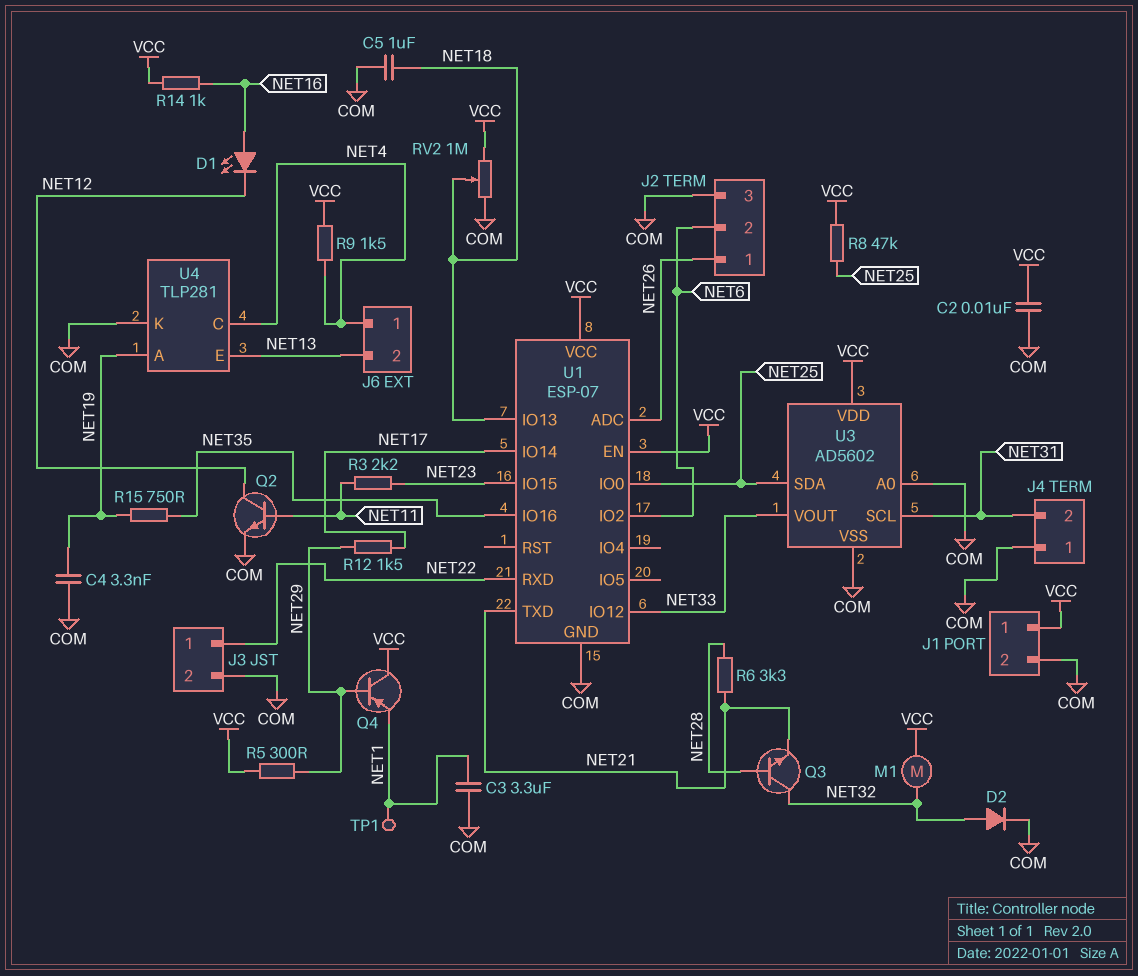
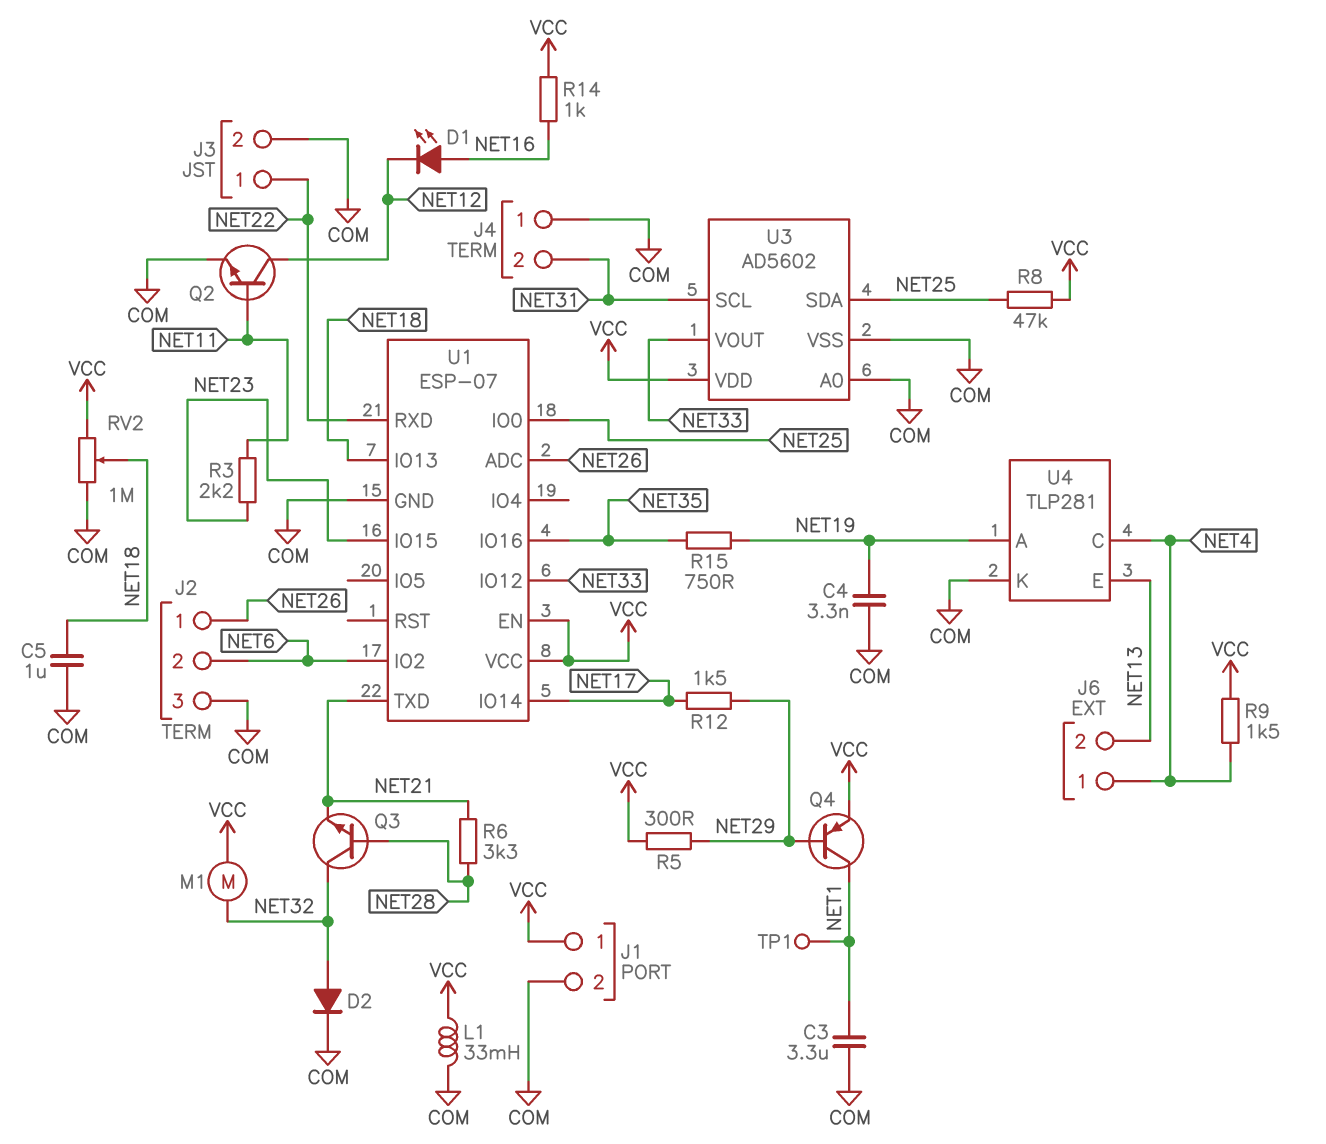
C2: 10nF (COM, VCC) -> none
L1: none -> 33mH (COM, VCC)
Q4: PNP (B NET29, C VCC, E NET1) -> PNP (B NET29, C NET1, E VCC)

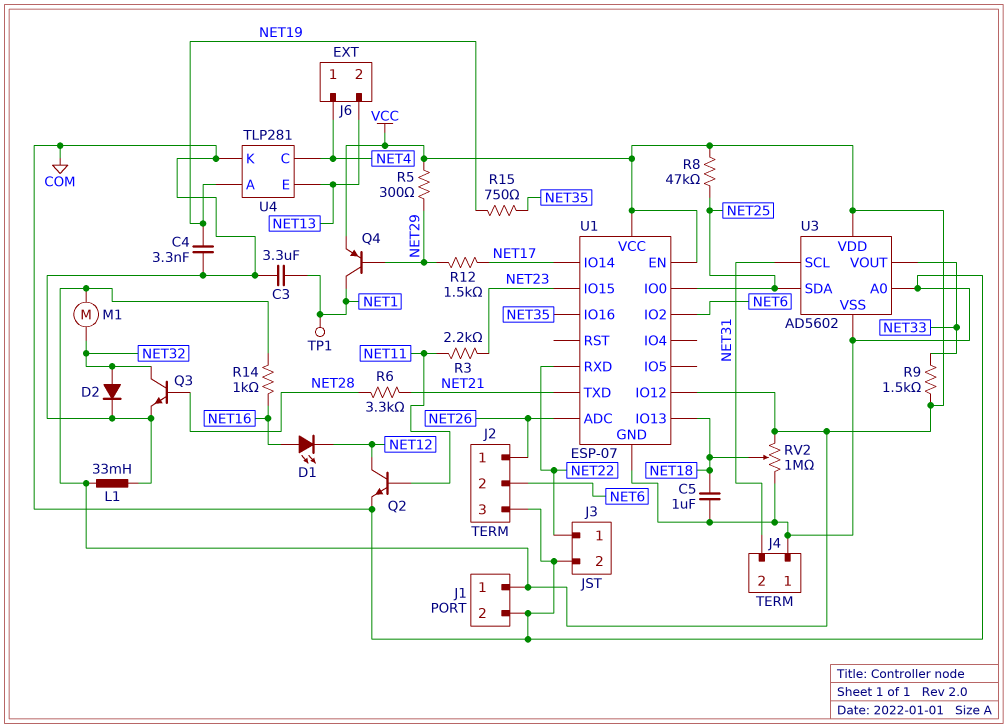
Q3: NPN (B NET28, C NET32, E NET21) -> NPN (B NET28, C NET32, E COM)
R9: 1.5k (NET4, VCC) -> 1.5k (NET33, VCC)
U1 pin IO12: NET33 -> VCC

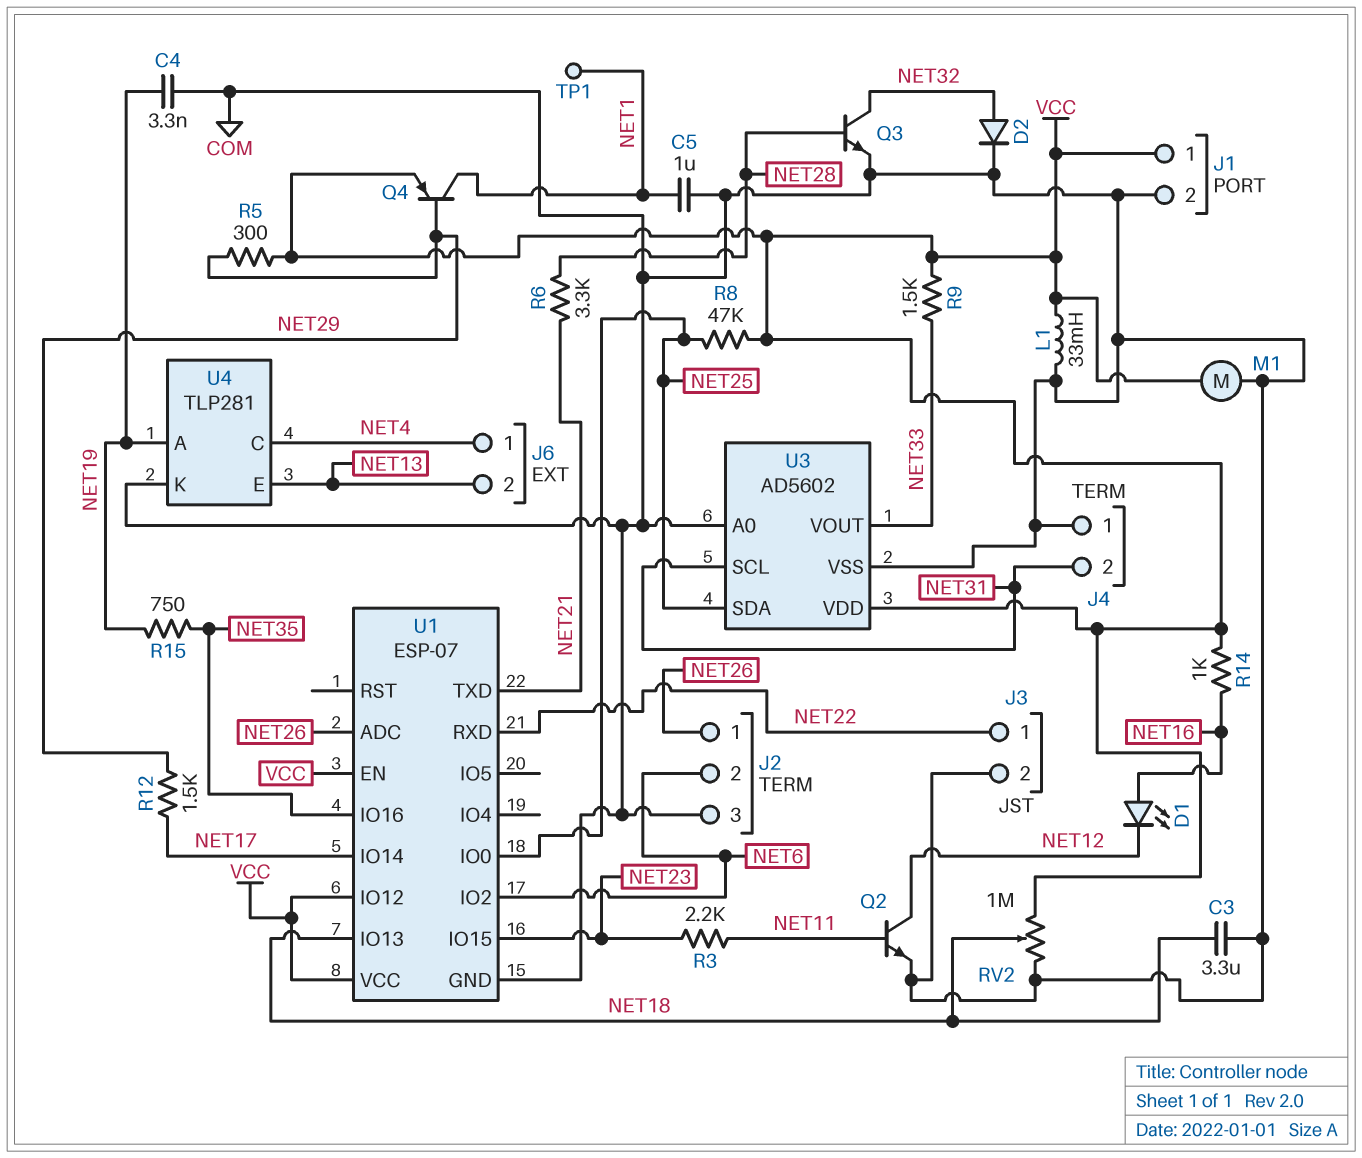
C3: 3.3uF (COM, NET1) -> 3.3uF (COM, NET18)
C5: 1uF (COM, NET18) -> 1uF (COM, NET1)
M1: motor (NET32, VCC) -> motor (COM, VCC)

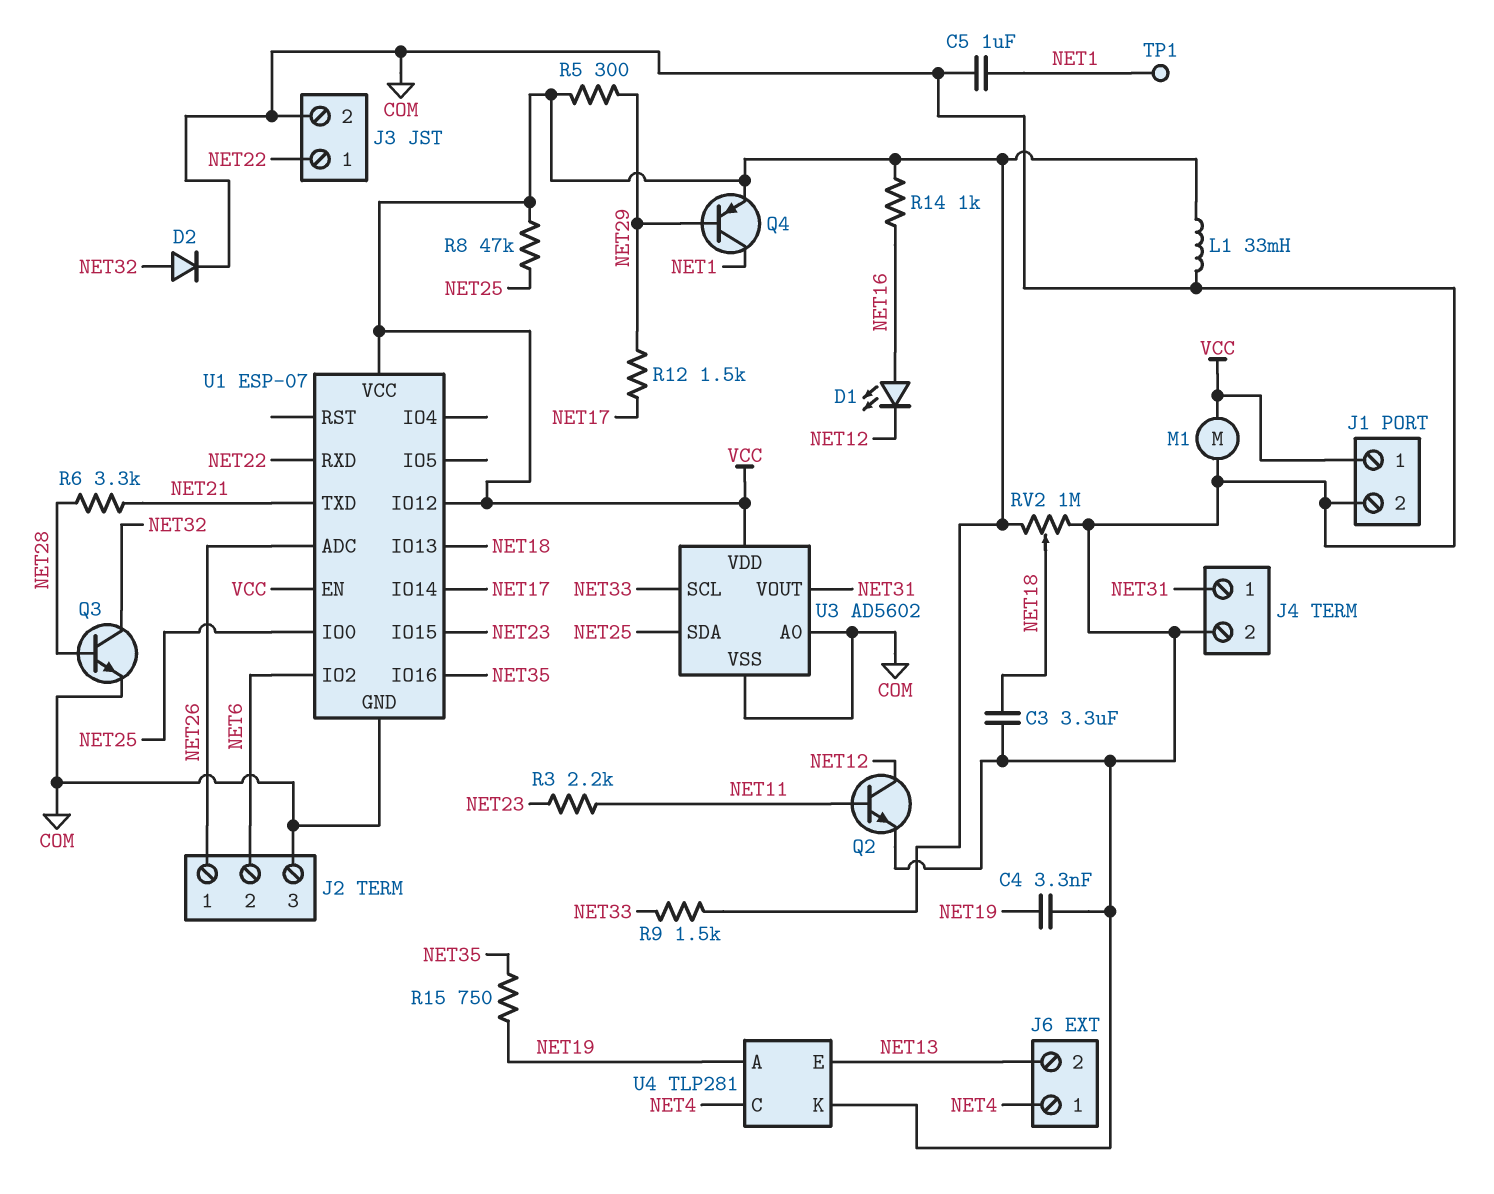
J4 pin 1: COM -> NET31
J4 pin 2: NET31 -> COM
U3 pin SCL: NET31 -> NET33
U3 pin VOUT: NET33 -> NET31

